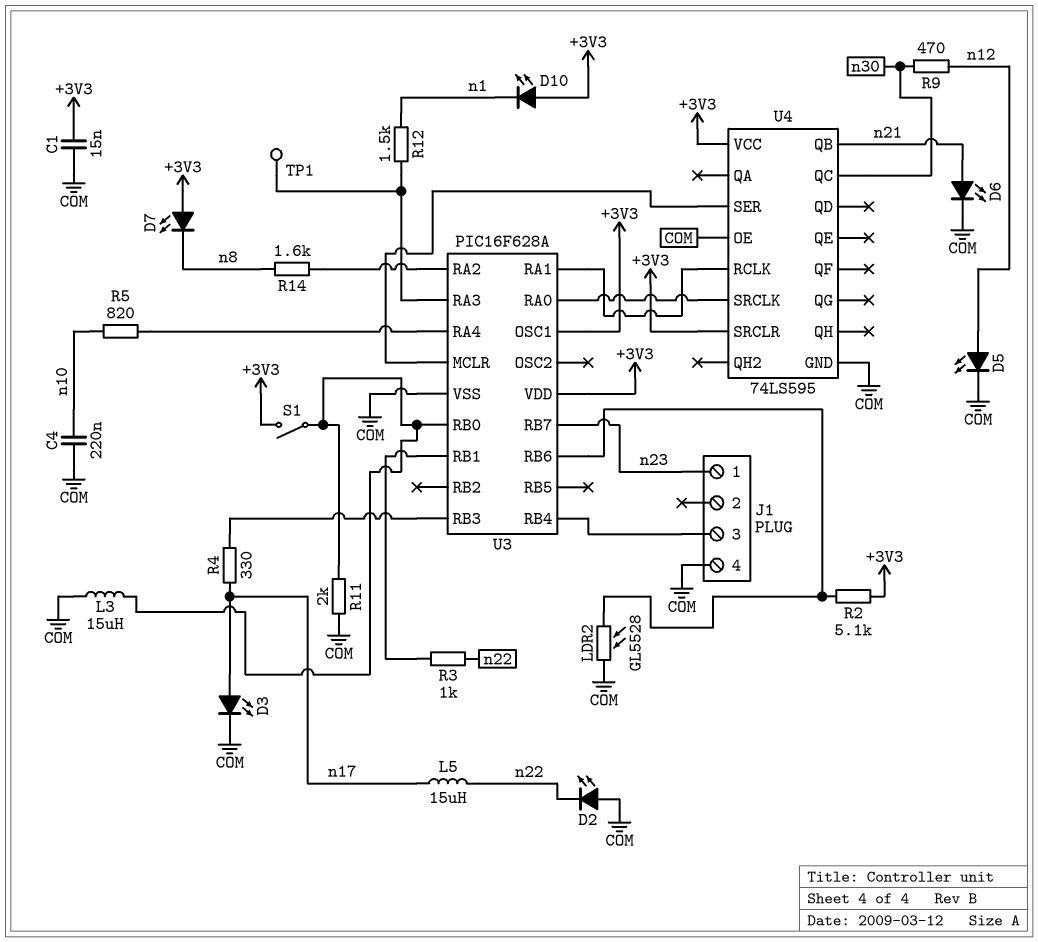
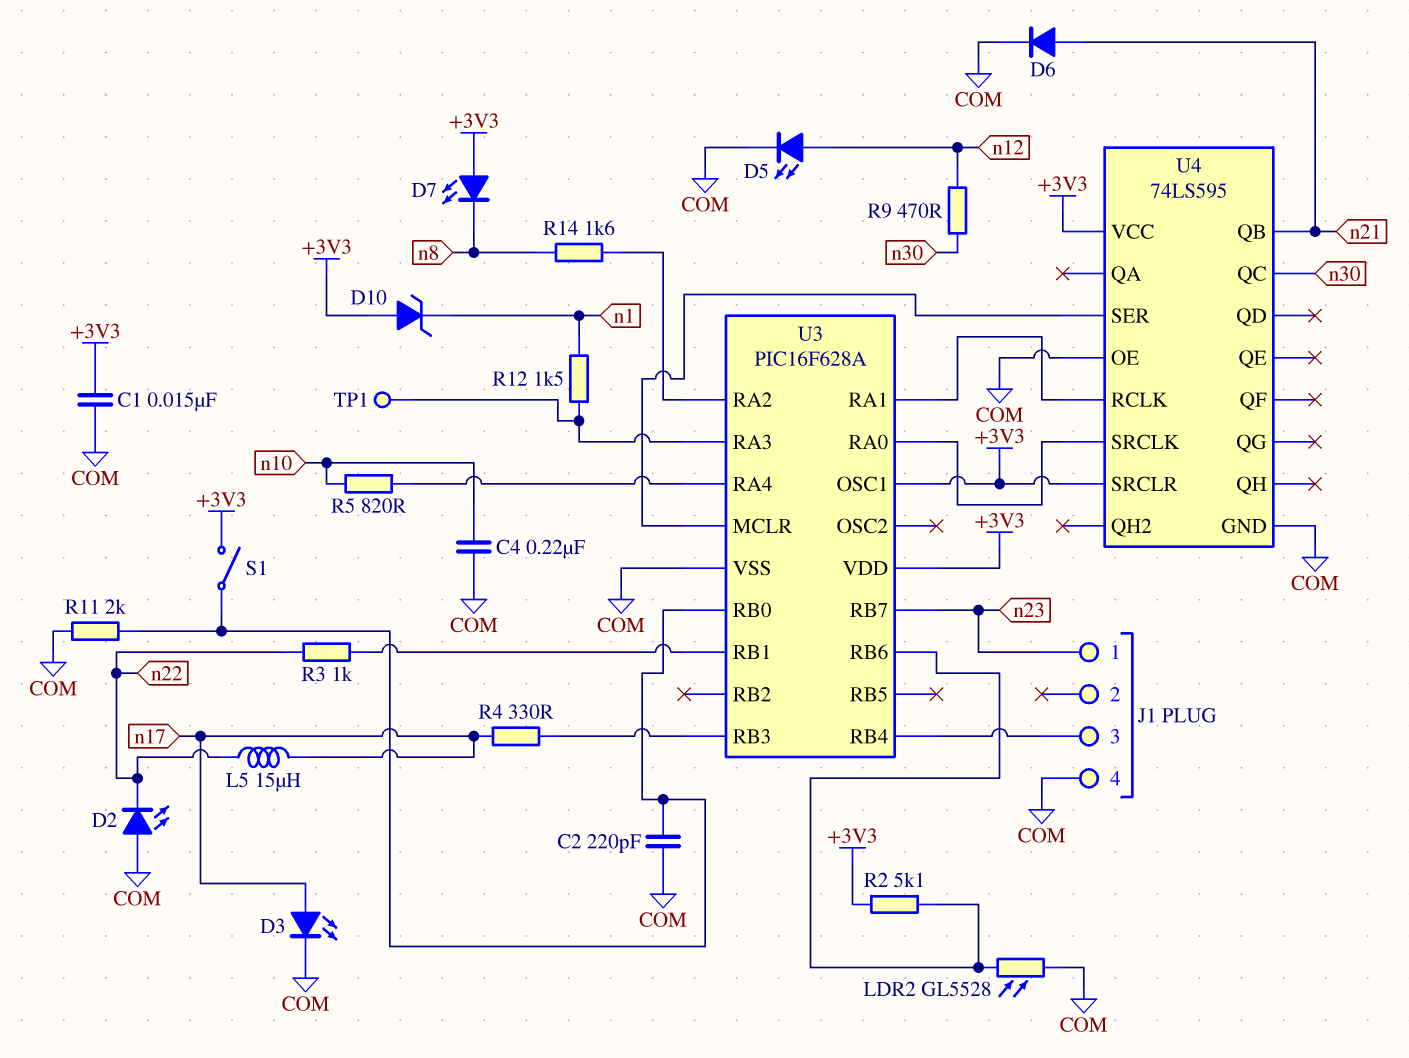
C2: none -> 220pF (COM, U3/RB0)
D6: LED (A n21, K COM) -> diode (A n21, K COM)
D10: LED (A +3V3, K n1) -> zener (A +3V3, K n1)
L3: 15uH (COM, U3/RB0) -> none

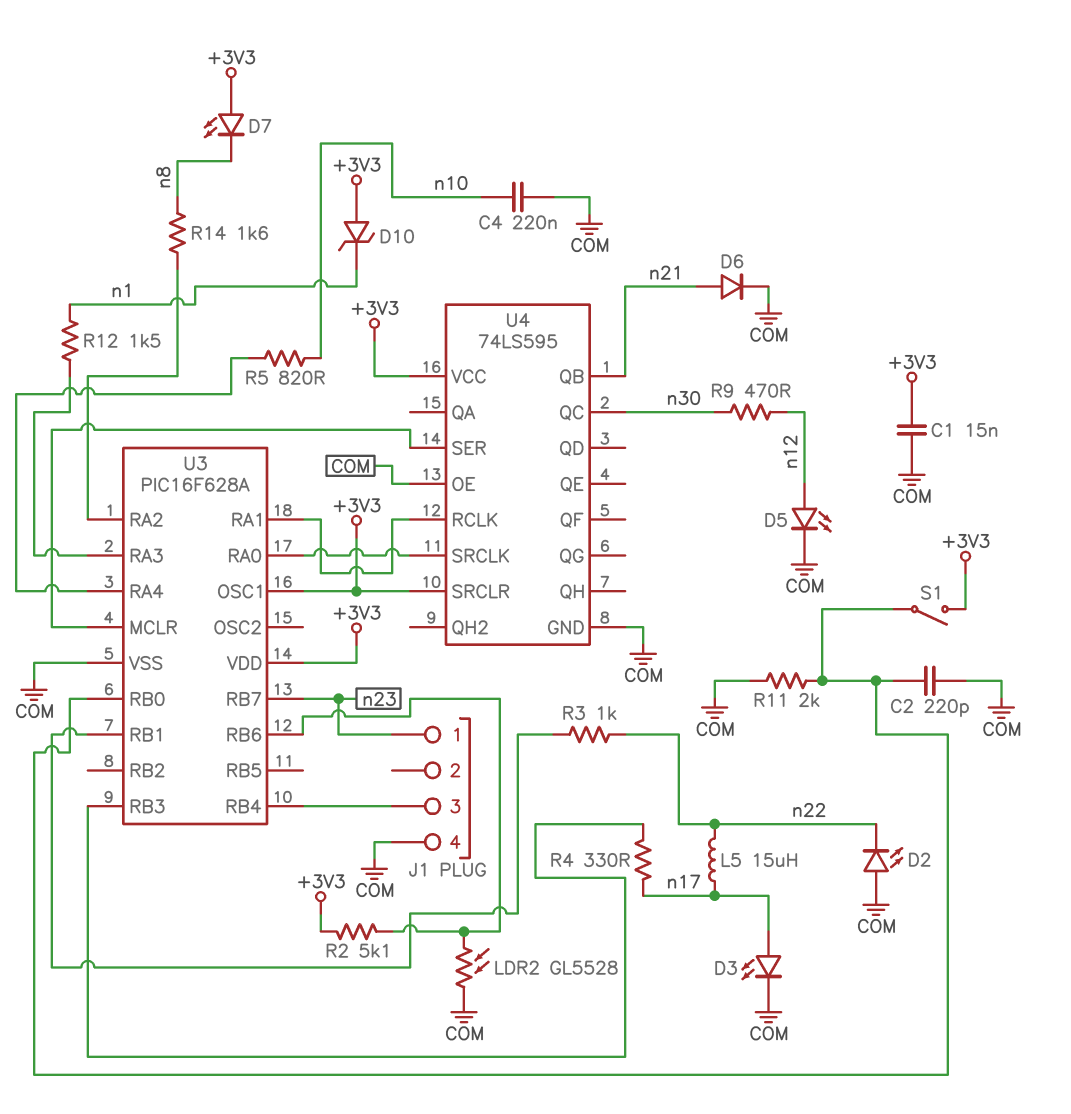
TP1: test point (U3/RA3) -> none

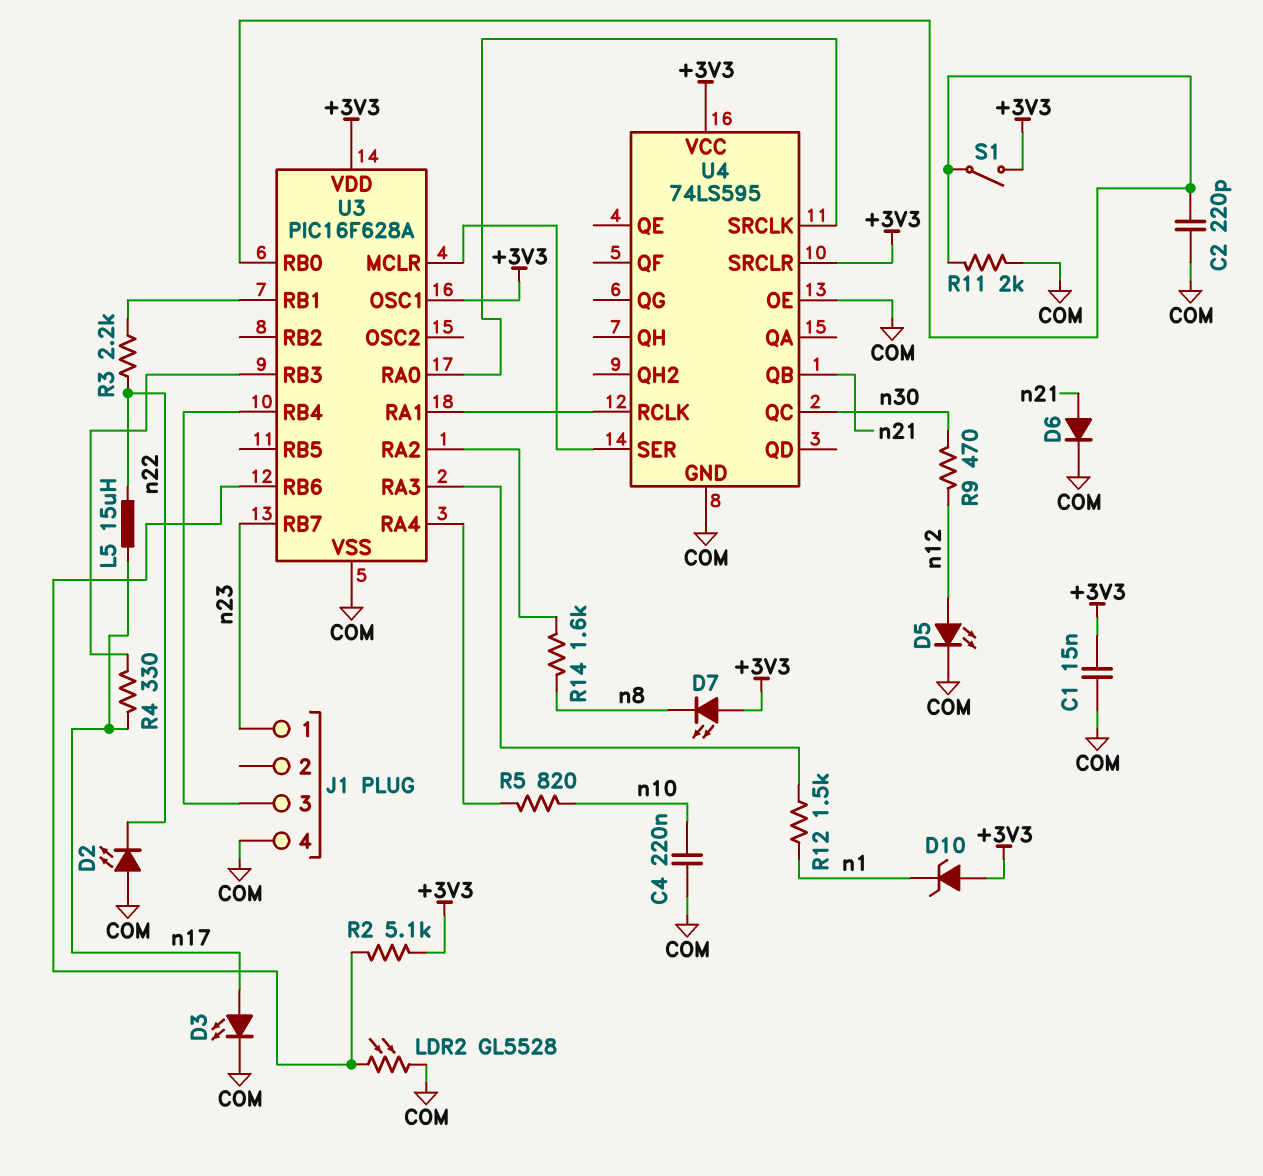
R3: 1k (U3/RB1, n22) -> 2.2k (U3/RB1, n22)

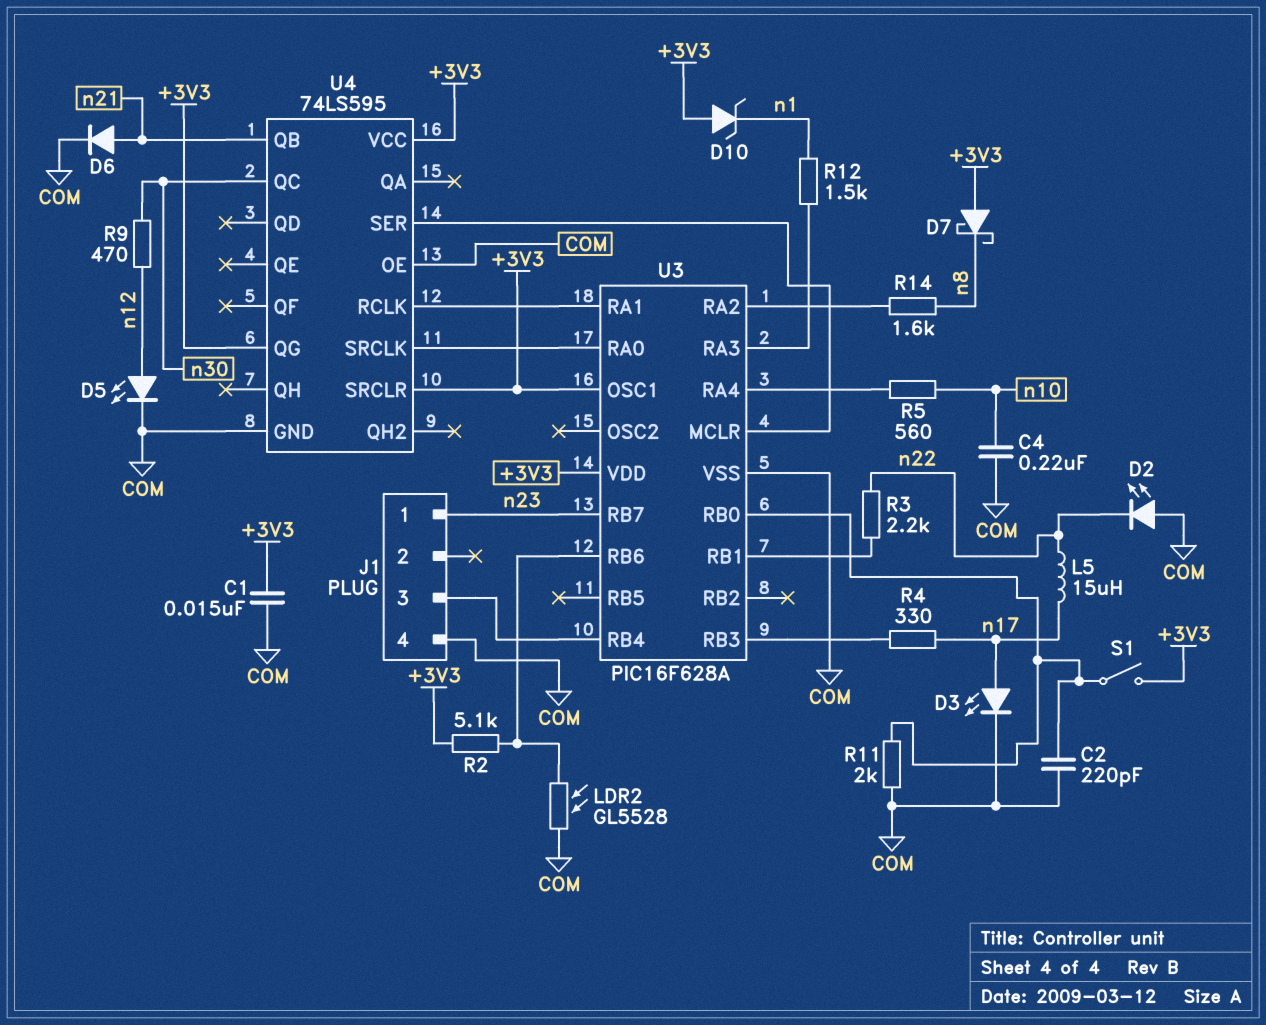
D7: LED (A +3V3, K n8) -> schottky (A +3V3, K n8)
R5: 820 (U3/RA4, n10) -> 560 (U3/RA4, n10)
U4 pin QG: none -> +3V3

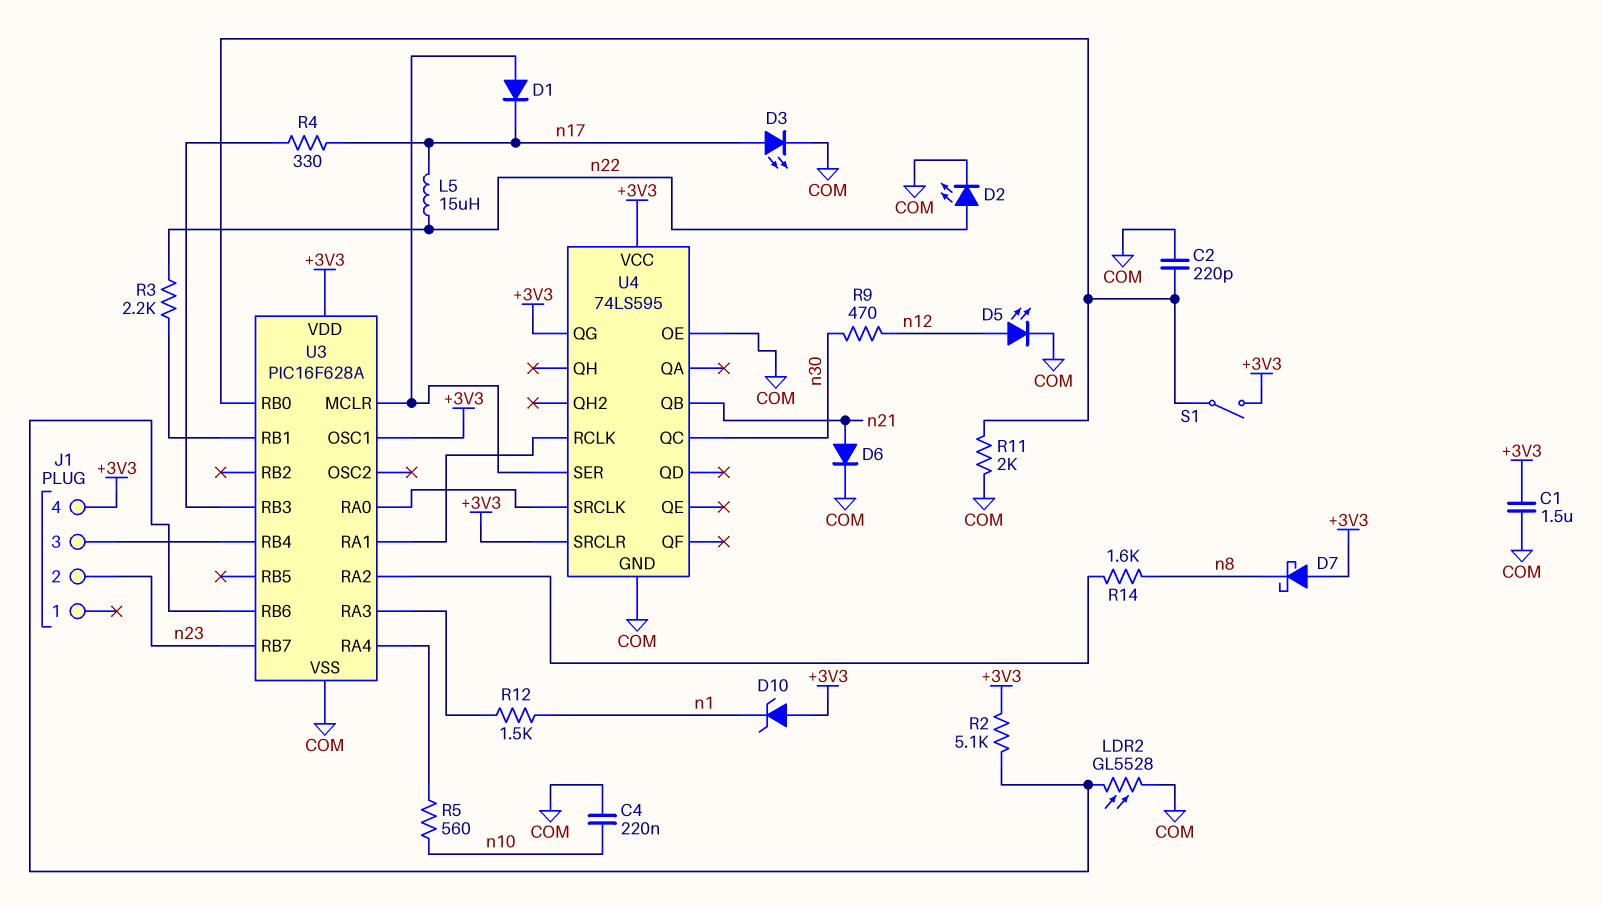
C1: 15nF (+3V3, COM) -> 1.5uF (+3V3, COM)
D1: none -> diode (A U3/MCLR, K n17)
D2: LED (A COM, K n22) -> LED (A n22, K COM)
J1 pin 1: n23 -> none
J1 pin 2: none -> n23
J1 pin 4: COM -> +3V3

